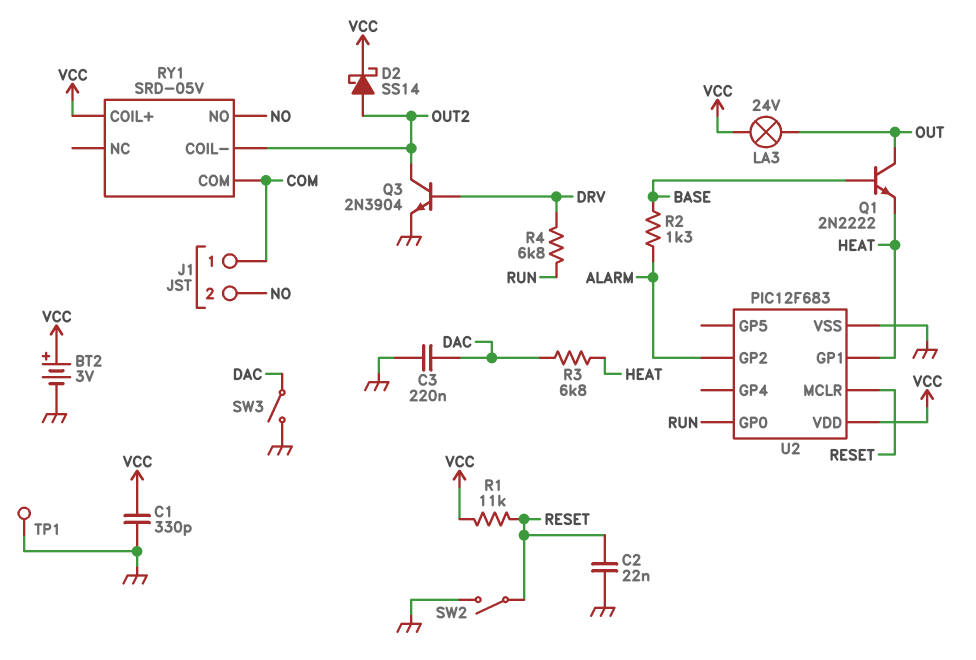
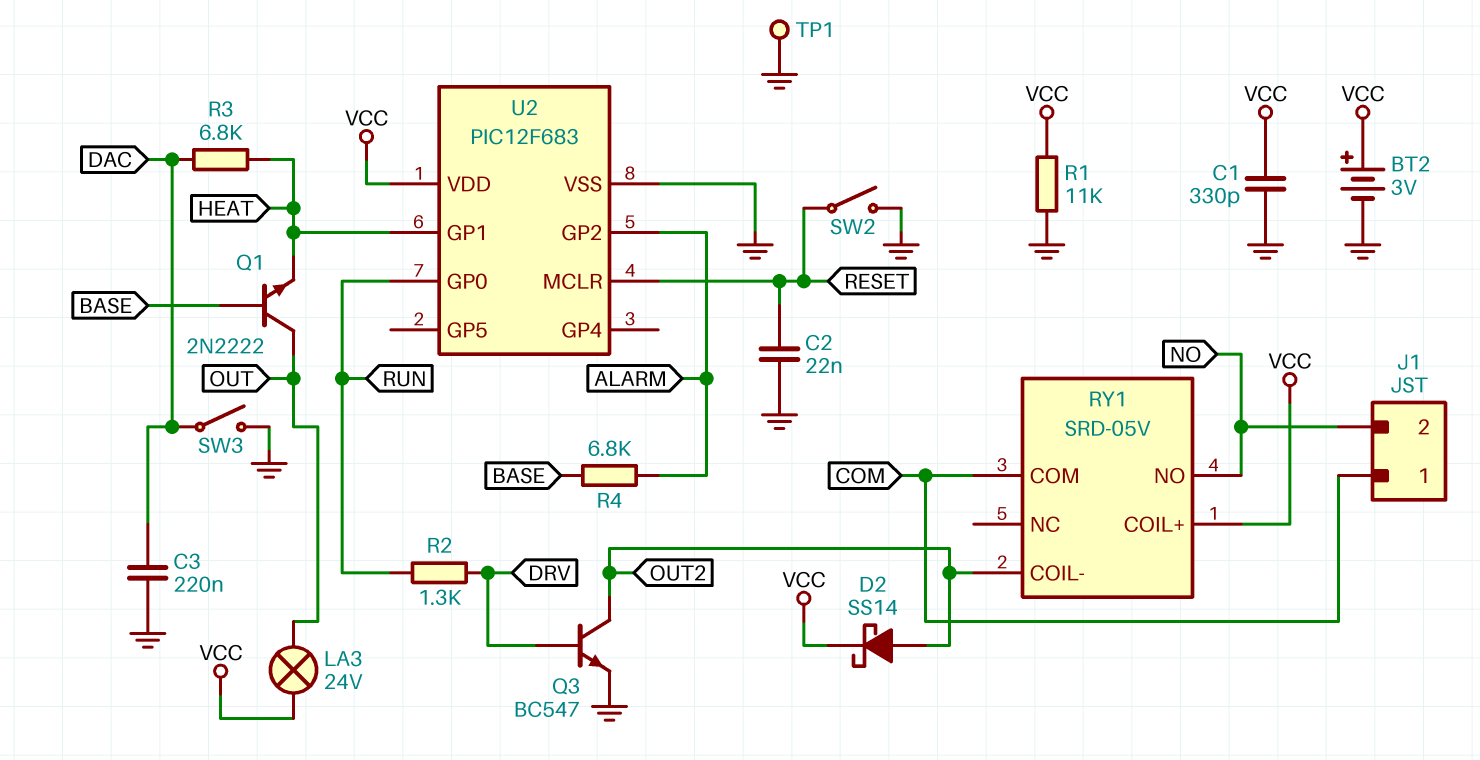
Q3: NPN 2N3904 (B DRV, C OUT2, E GND) -> NPN BC547 (B DRV, C OUT2, E GND)
R1: 11k (RESET, VCC) -> 11k (GND, VCC)
R2: 1.3k (ALARM, BASE) -> 1.3k (DRV, RUN)
R4: 6.8k (DRV, RUN) -> 6.8k (ALARM, BASE)

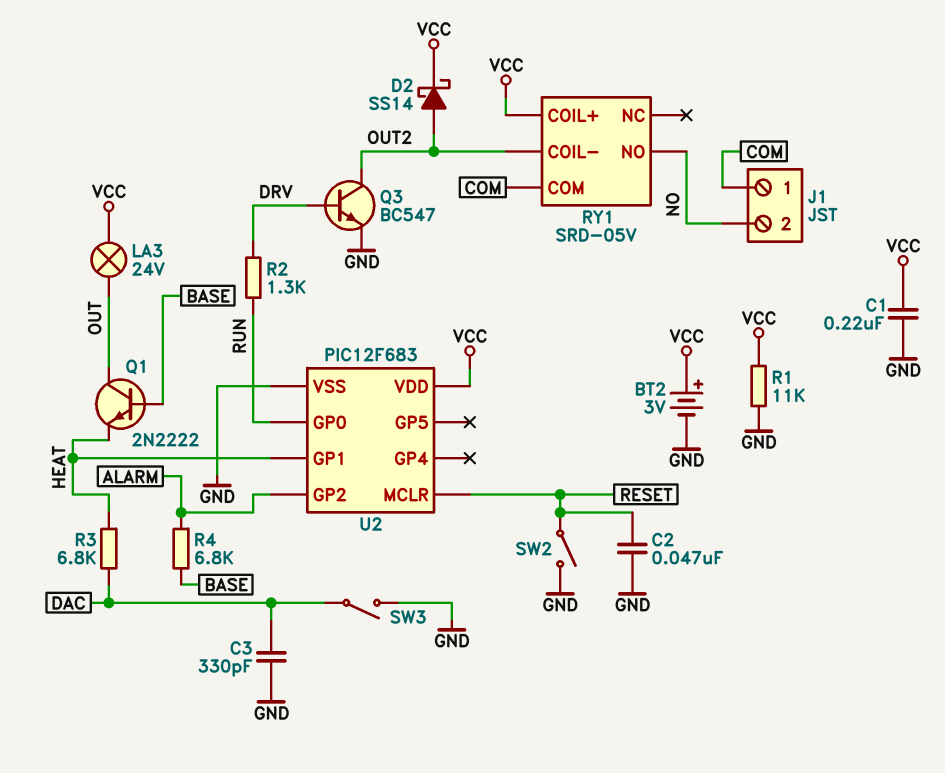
C1: 330pF (GND, VCC) -> 220nF (GND, VCC)
C2: 22nF (GND, RESET) -> 47nF (GND, RESET)
C3: 220nF (DAC, GND) -> 330pF (DAC, GND)
TP1: test point (GND) -> none

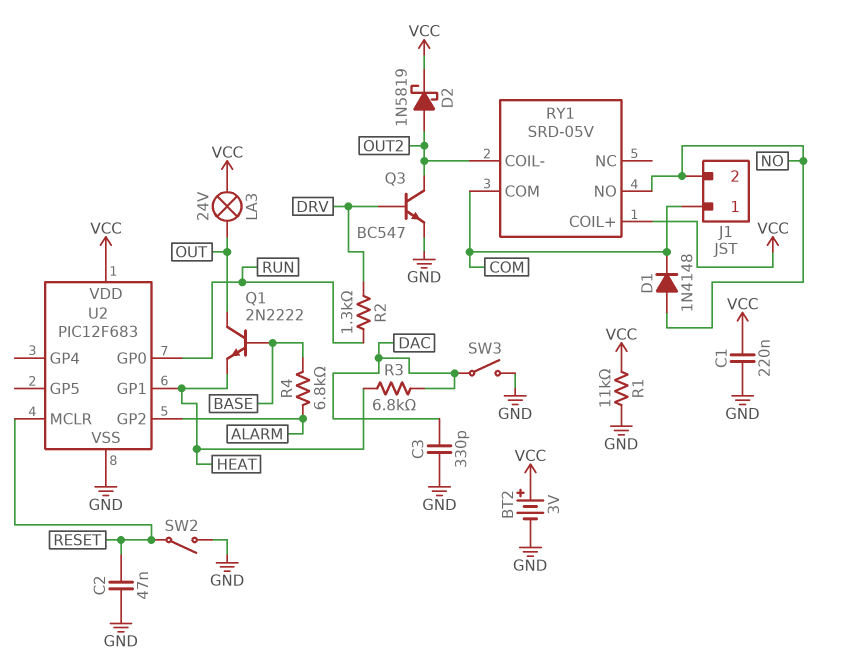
D1: none -> diode 1N4148 (A NO, K COM)
D2: schottky SS14 (A OUT2, K VCC) -> schottky 1N5819 (A OUT2, K VCC)

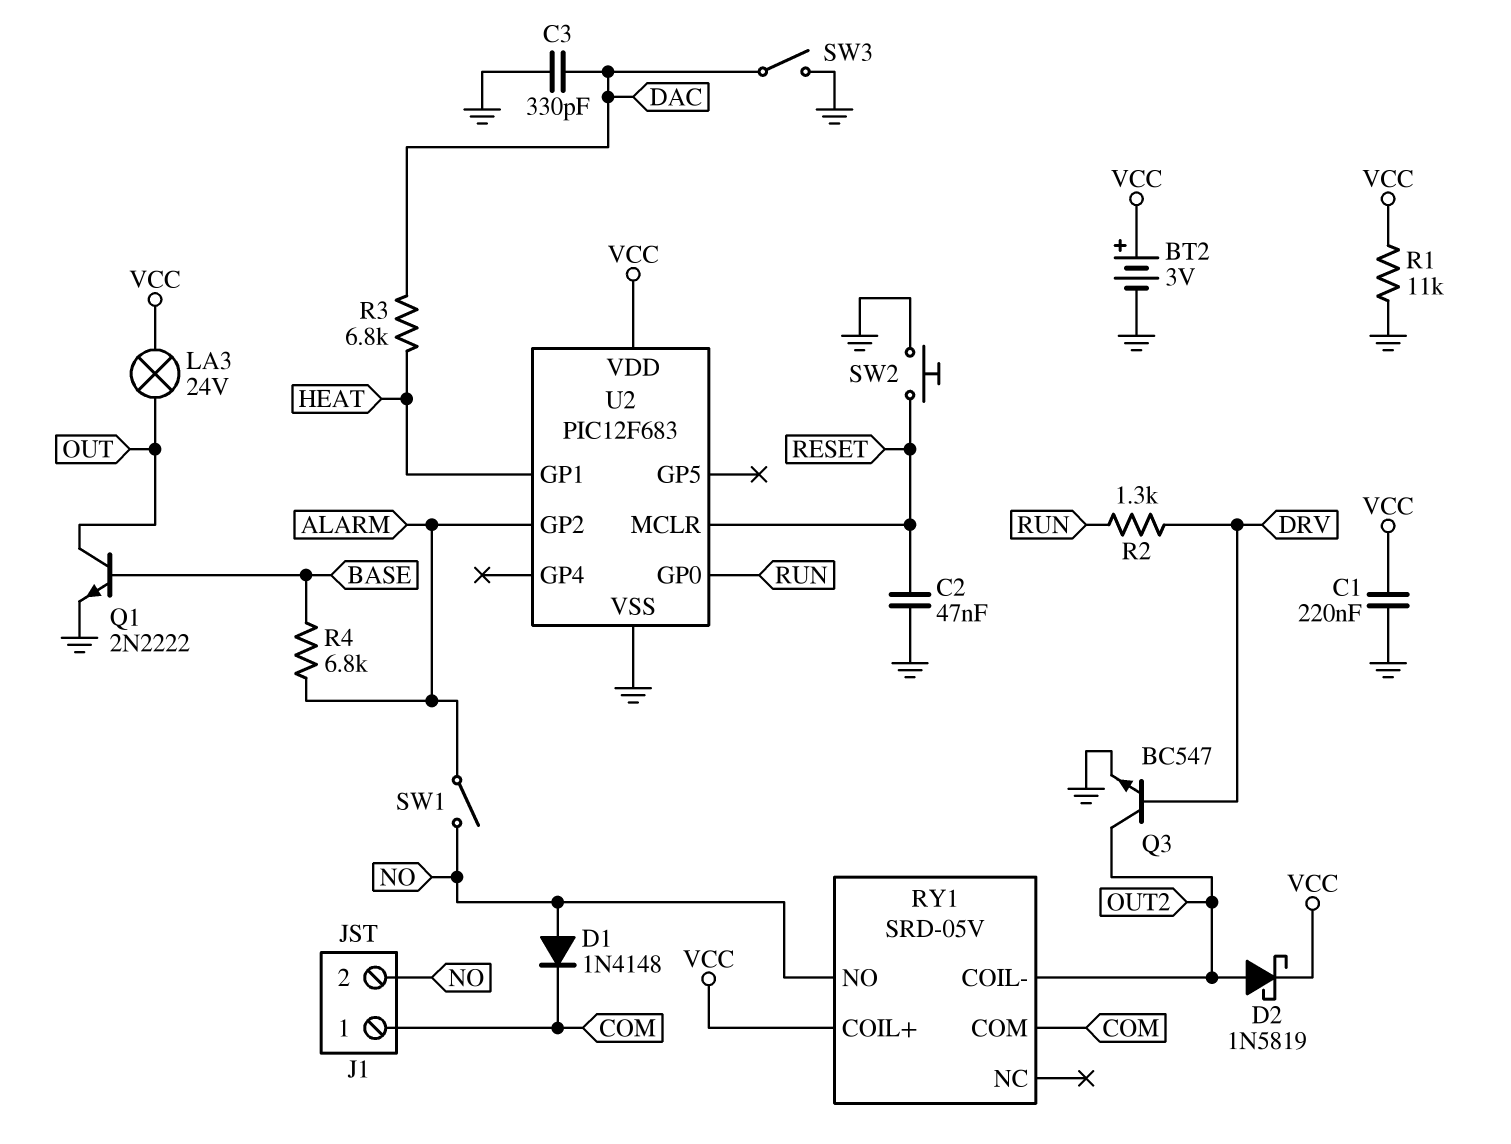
Q1: NPN 2N2222 (B BASE, C OUT, E HEAT) -> NPN 2N2222 (B BASE, C OUT, E GND)
SW1: none -> switch (ALARM, NO)
SW2: switch (GND, RESET) -> button (GND, RESET)

